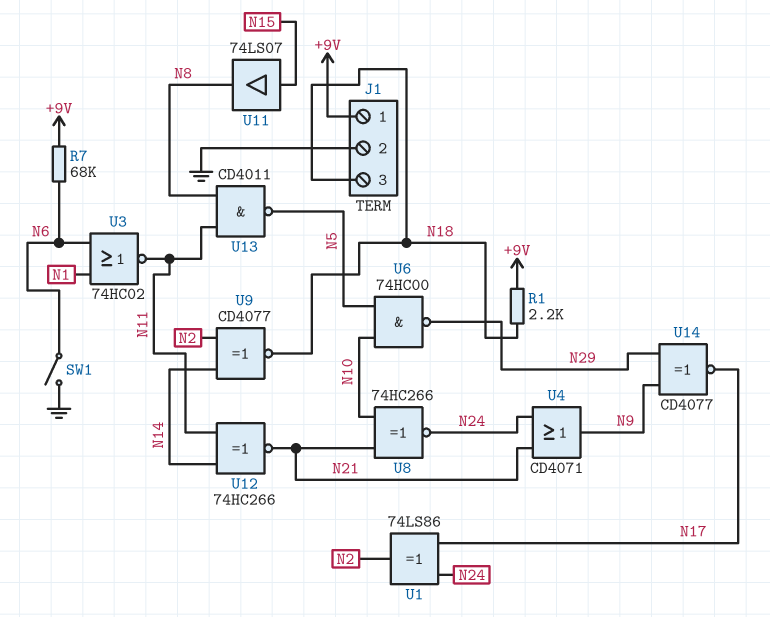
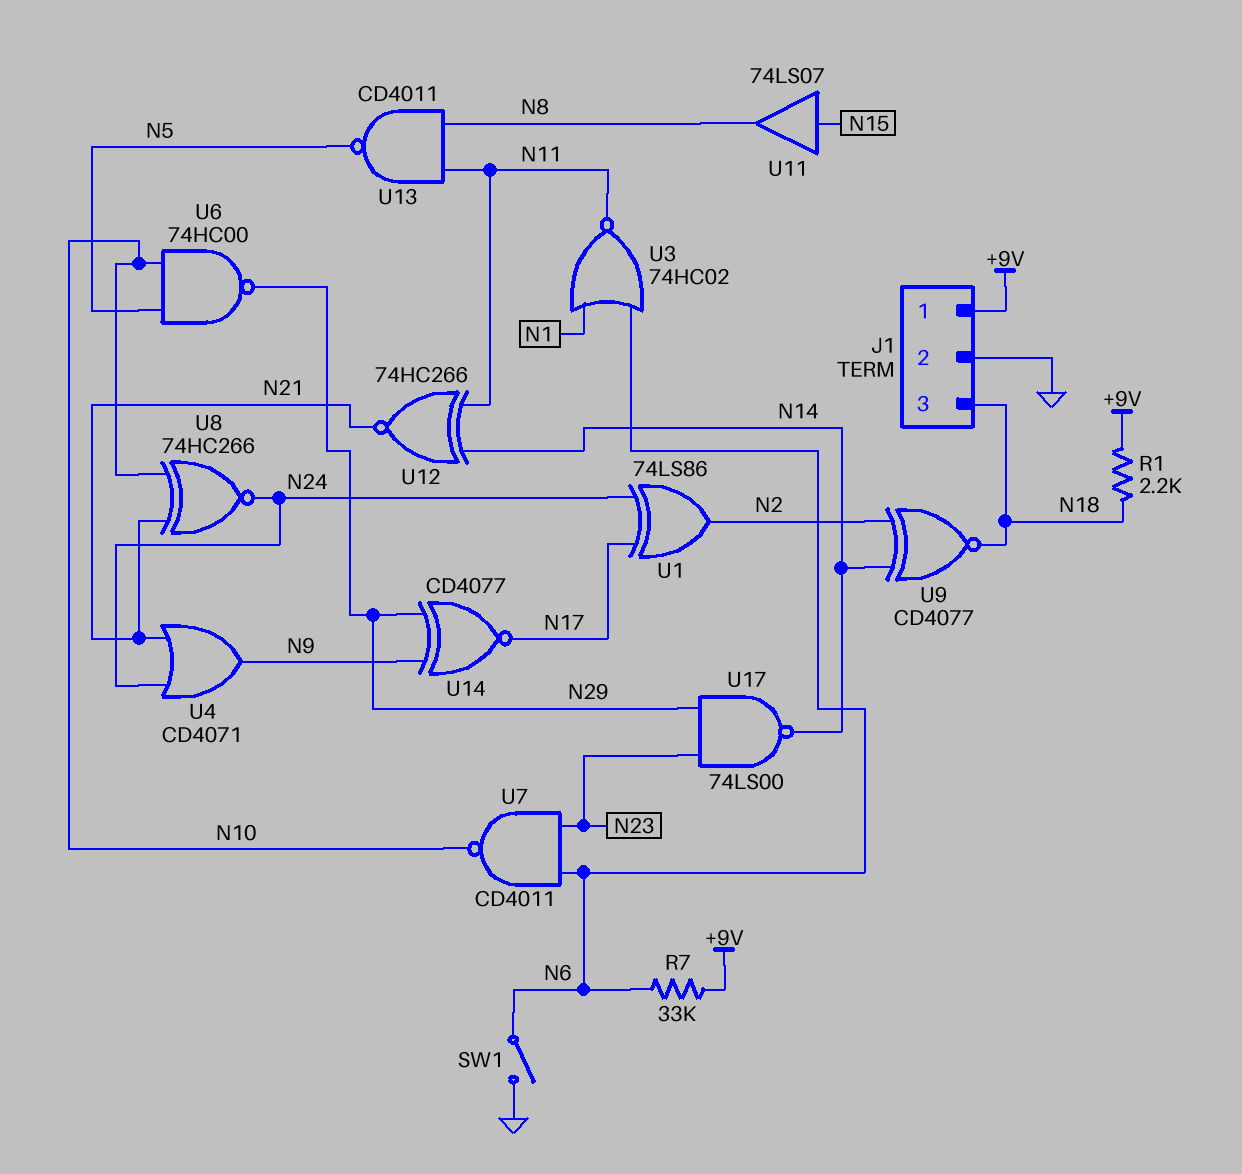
R7: 68k (+9V, N6) -> 33k (+9V, N6)
U7: none -> NAND CD4011 (in N6, in N23, out N10)
U17: none -> NAND 74LS00 (in N23, in N29, out N14)

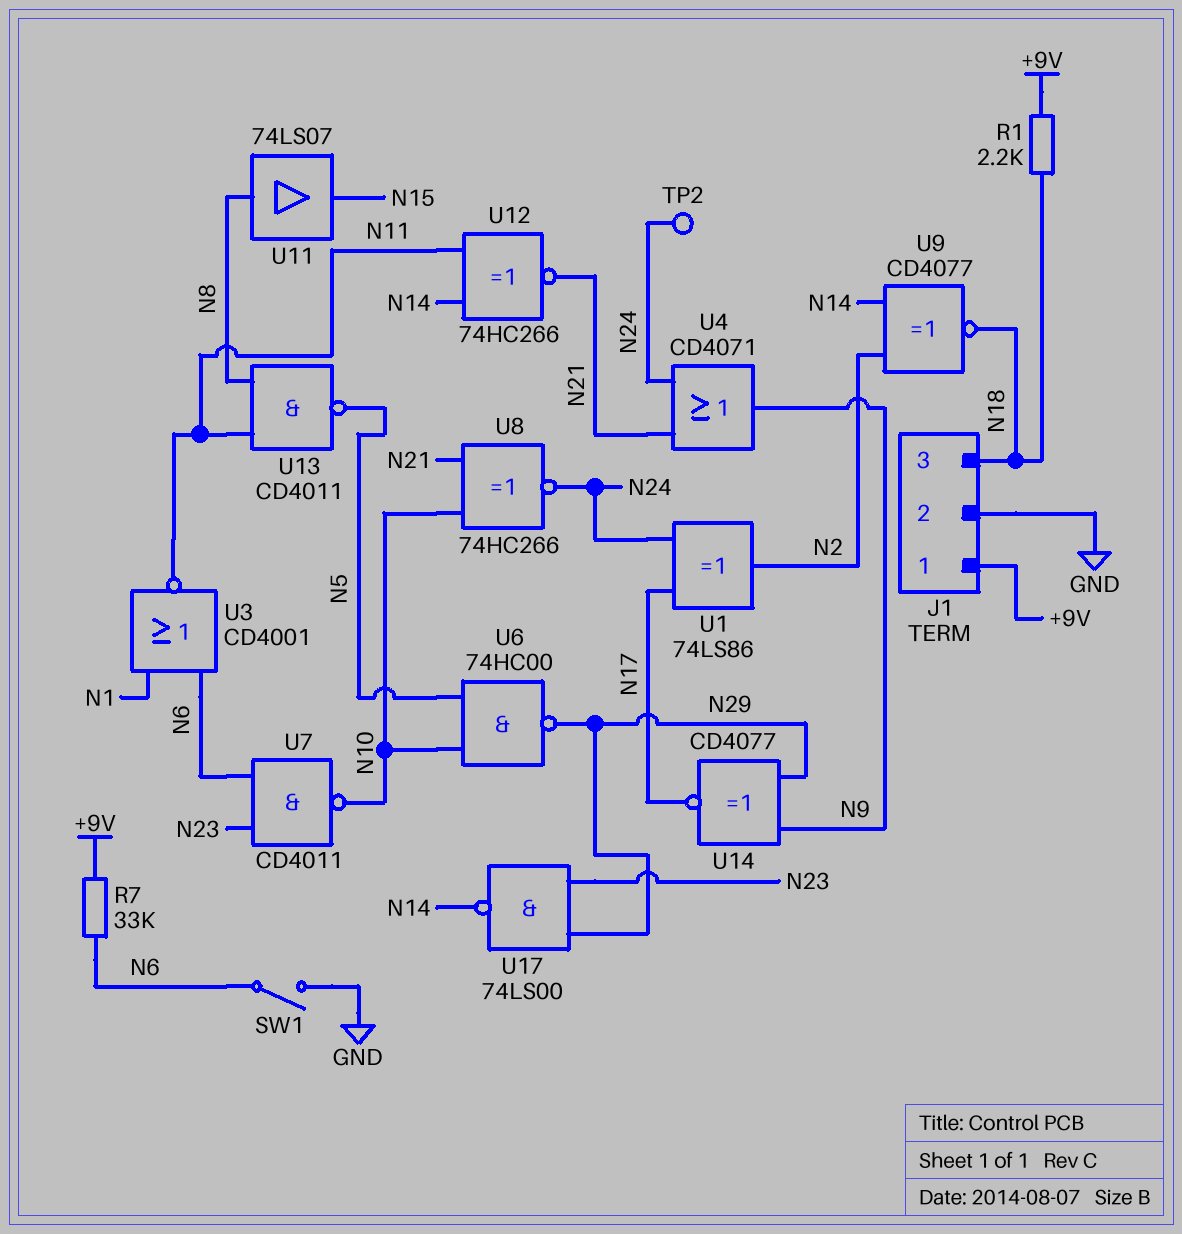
TP2: none -> test point (N24)
U3: NOR 74HC02 (in N1, in N6, out N11) -> NOR CD4001 (in N1, in N6, out N11)
U11: buffer 74LS07 (in N15, out N8) -> buffer 74LS07 (in N8, out N15)

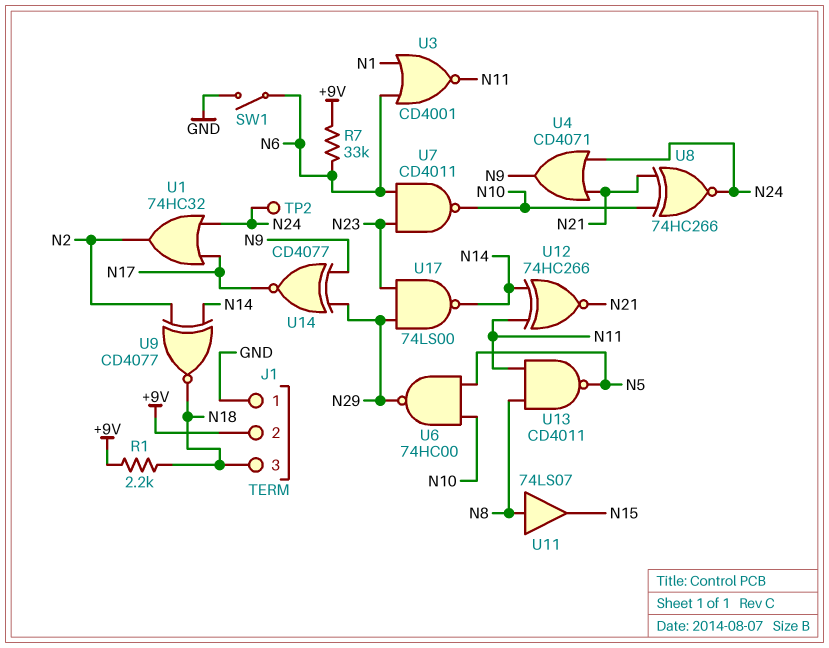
J1 pin 1: +9V -> GND
J1 pin 2: GND -> +9V
U1: XOR 74LS86 (in N17, in N24, out N2) -> OR 74HC32 (in N17, in N24, out N2)

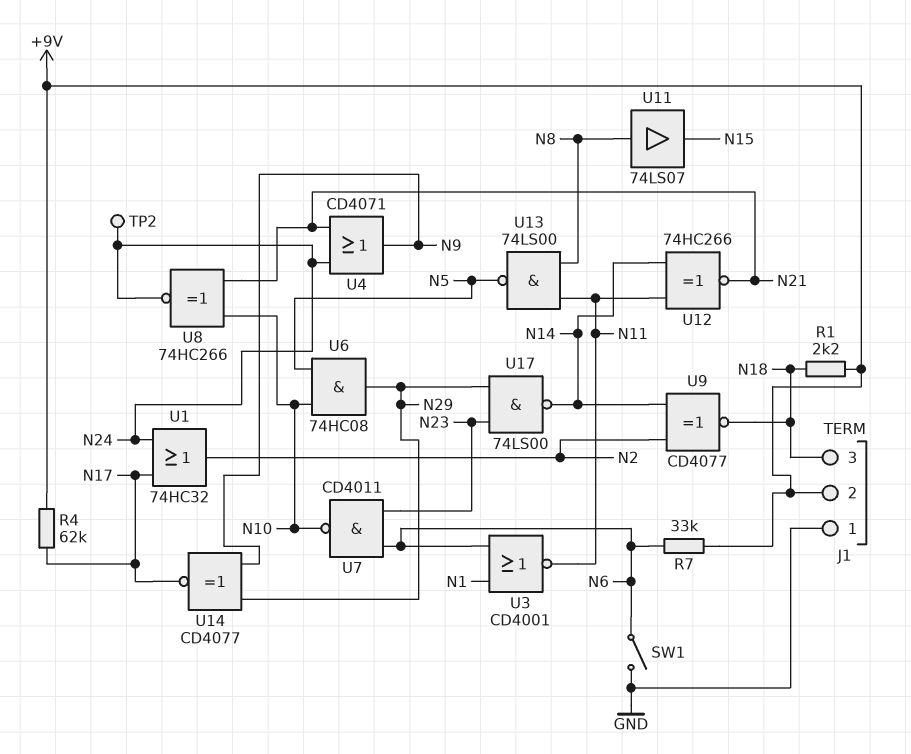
R4: none -> 62k (+9V, N17)
U6: NAND 74HC00 (in N5, in N10, out N29) -> AND 74HC08 (in N5, in N10, out N29)
U13: NAND CD4011 (in N8, in N11, out N5) -> NAND 74LS00 (in N8, in N11, out N5)

